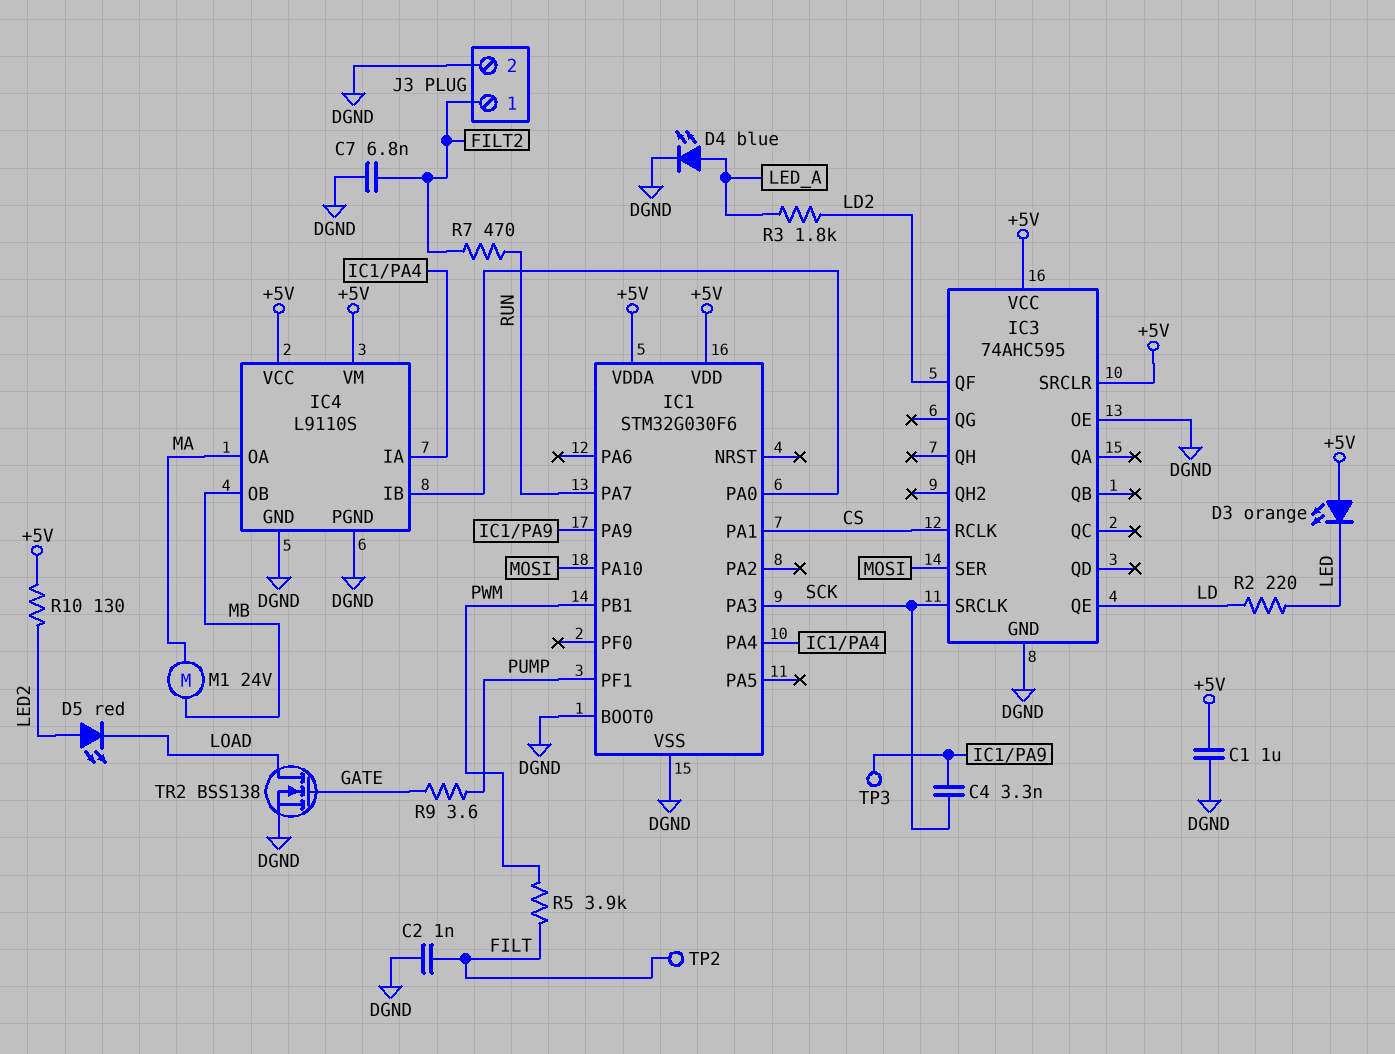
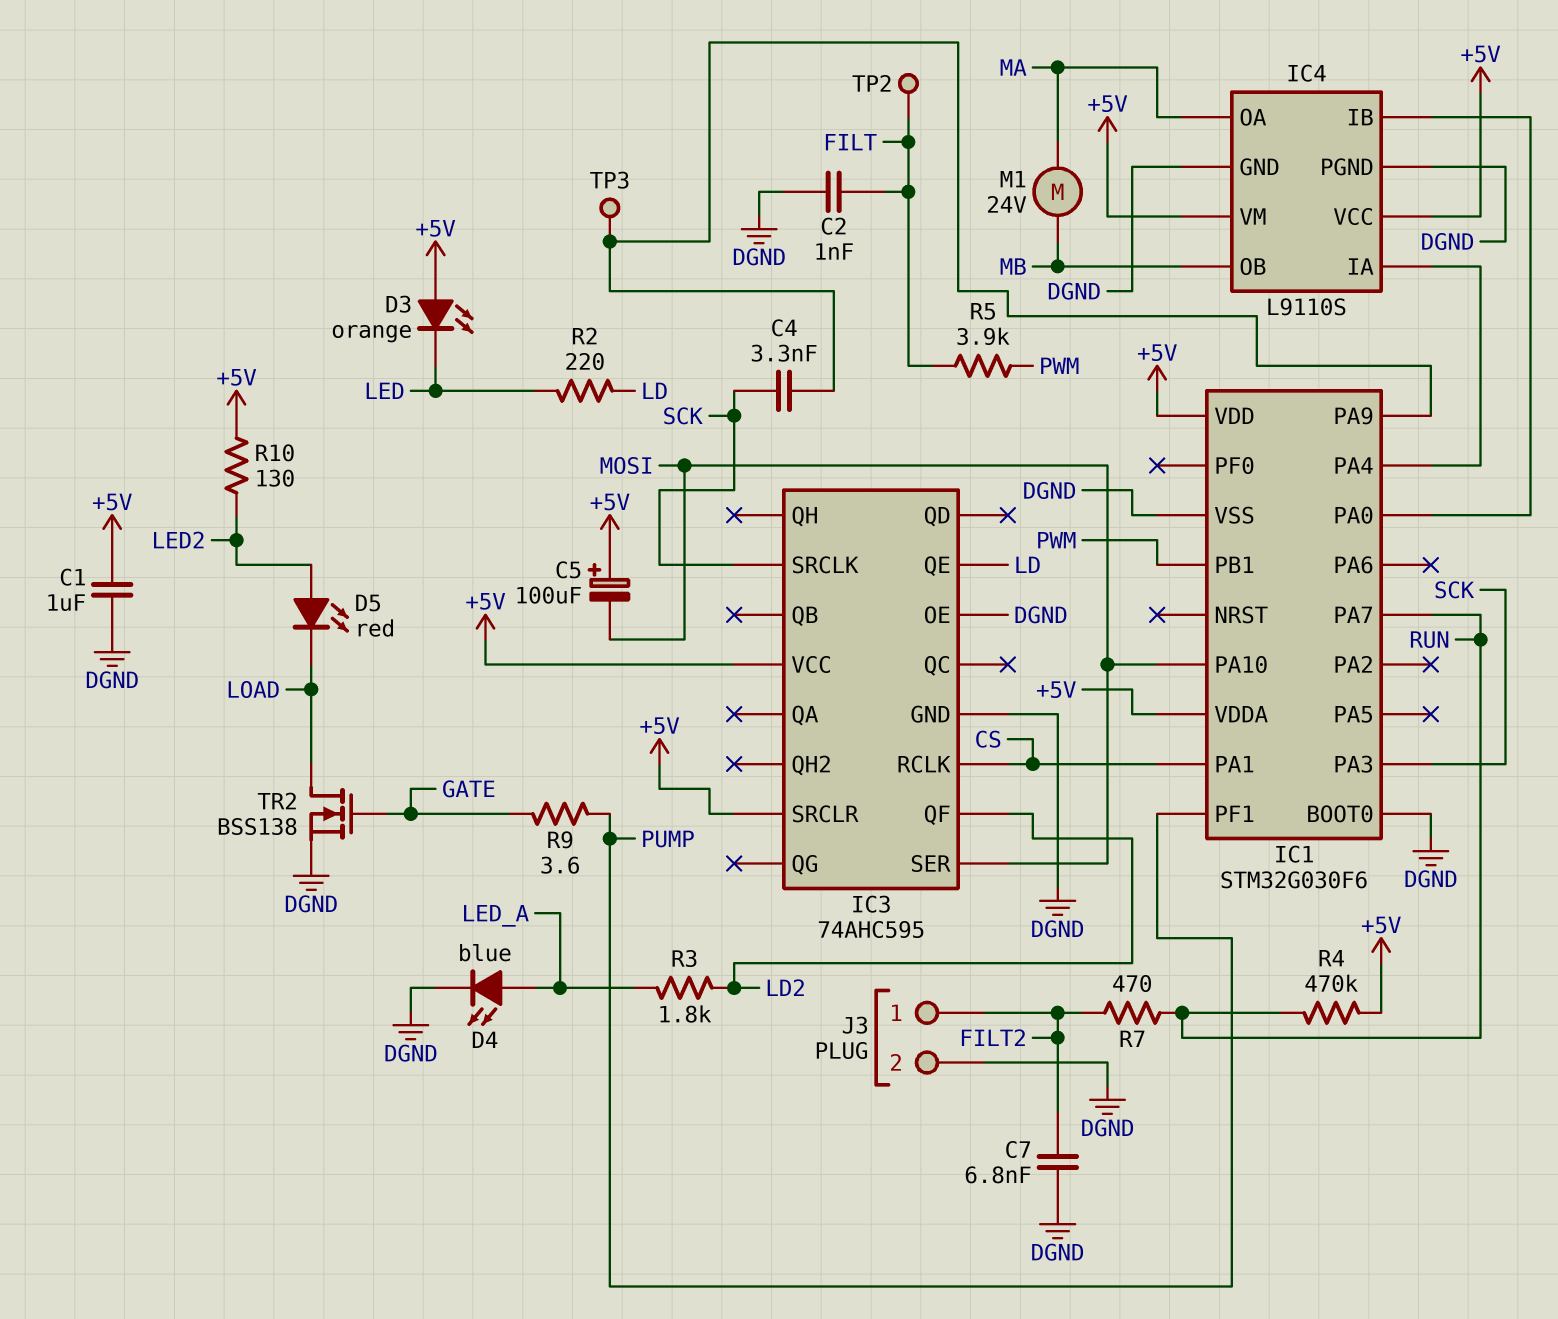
C5: none -> 100uF (plus +5V, minus MOSI)
R4: none -> 470k (+5V, RUN)

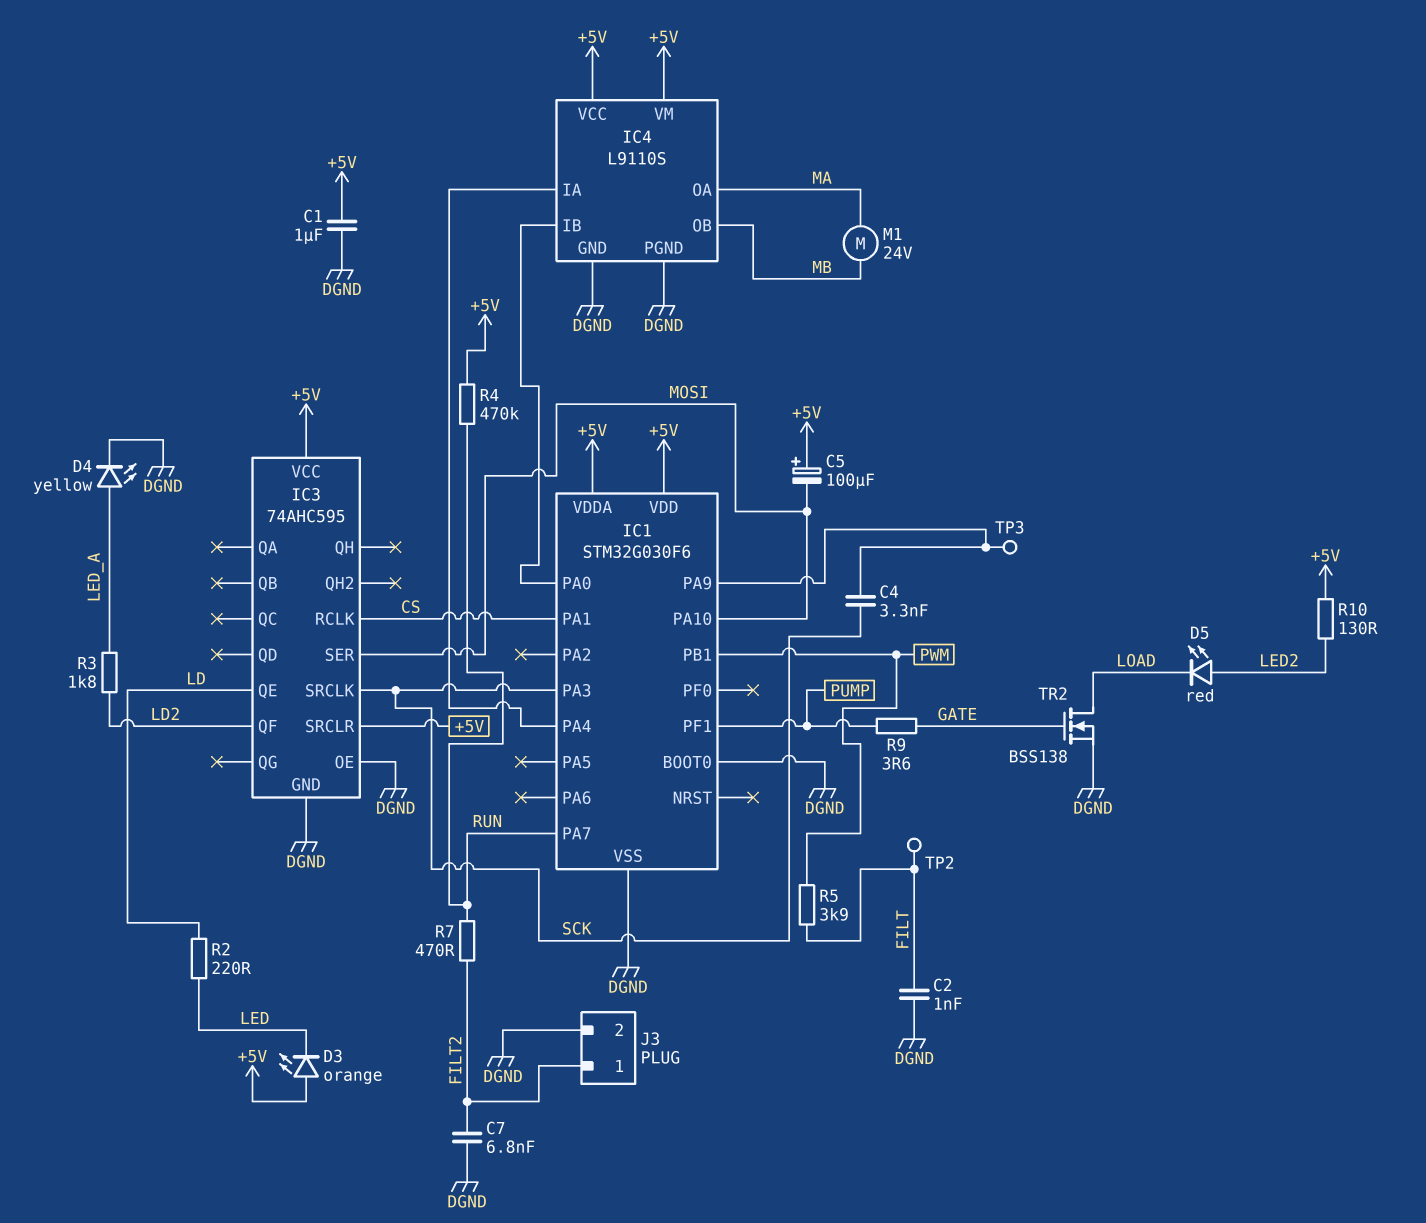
D4: LED blue (A LED_A, K DGND) -> LED yellow (A LED_A, K DGND)

